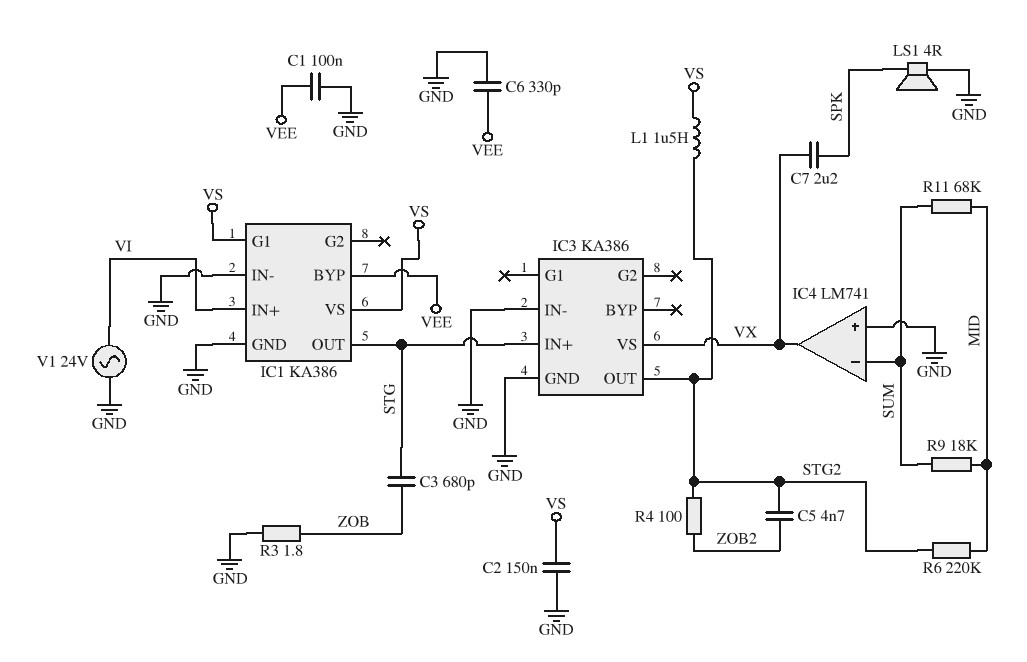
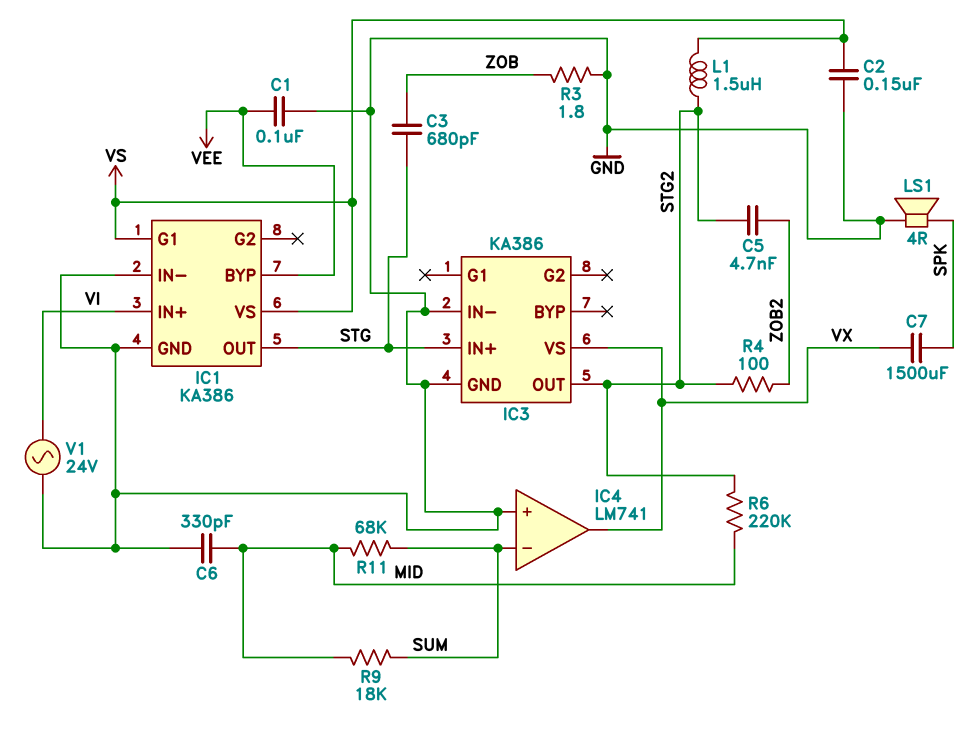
C6: 330pF (GND, VEE) -> 330pF (GND, MID)
C7: 2.2uF (SPK, VX) -> 1500uF (SPK, VX)

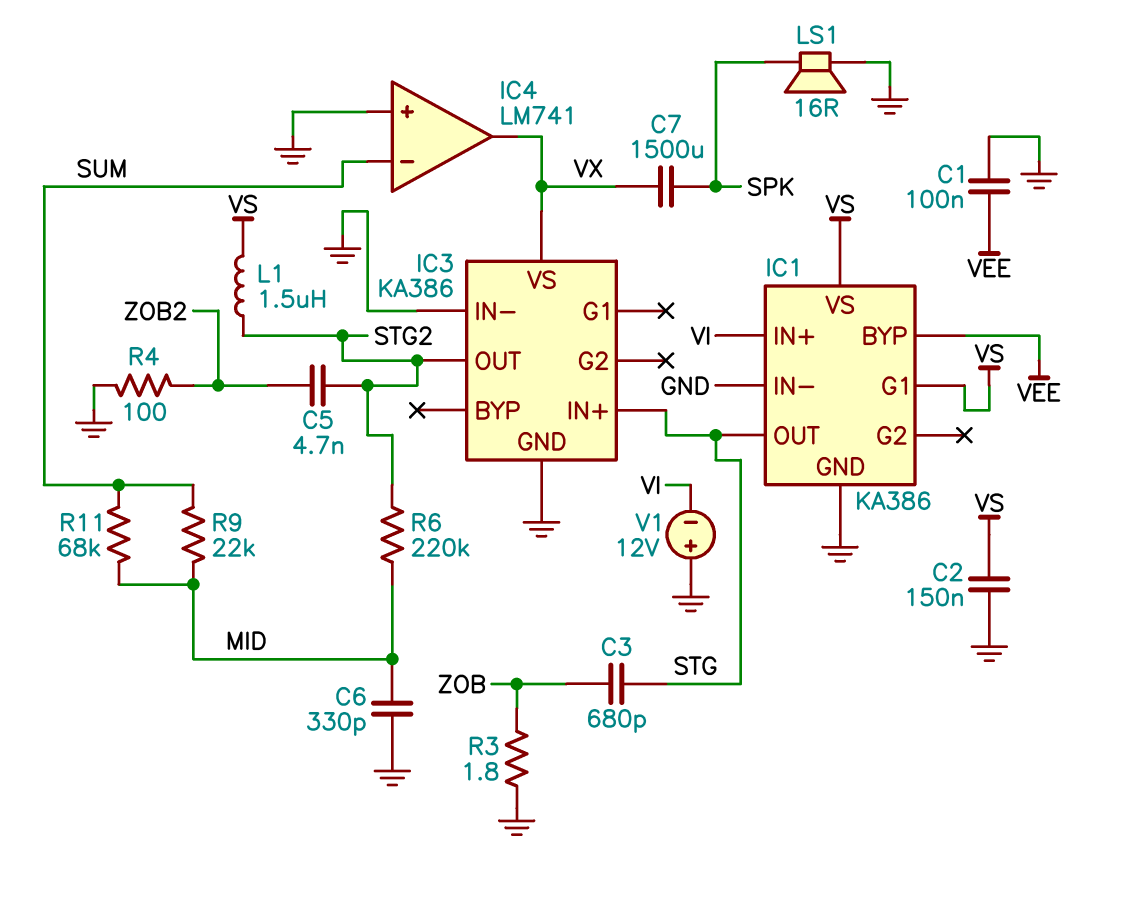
LS1: speaker 4R (GND, SPK) -> speaker 16R (GND, SPK)
R4: 100 (STG2, ZOB2) -> 100 (GND, ZOB2)
R9: 18k (MID, SUM) -> 22k (MID, SUM)
V1: AC 24V (GND, VI) -> 12V (plus GND, minus VI)

